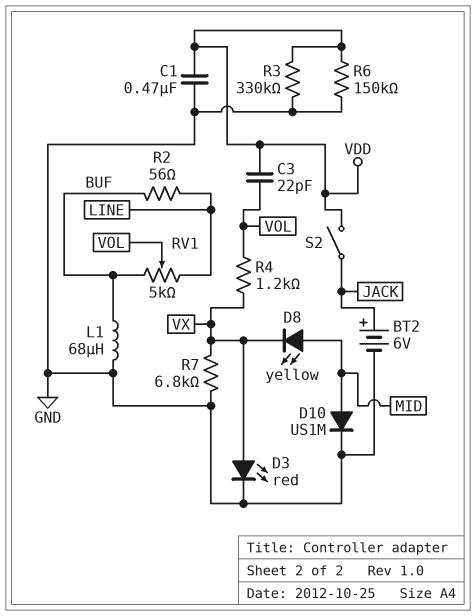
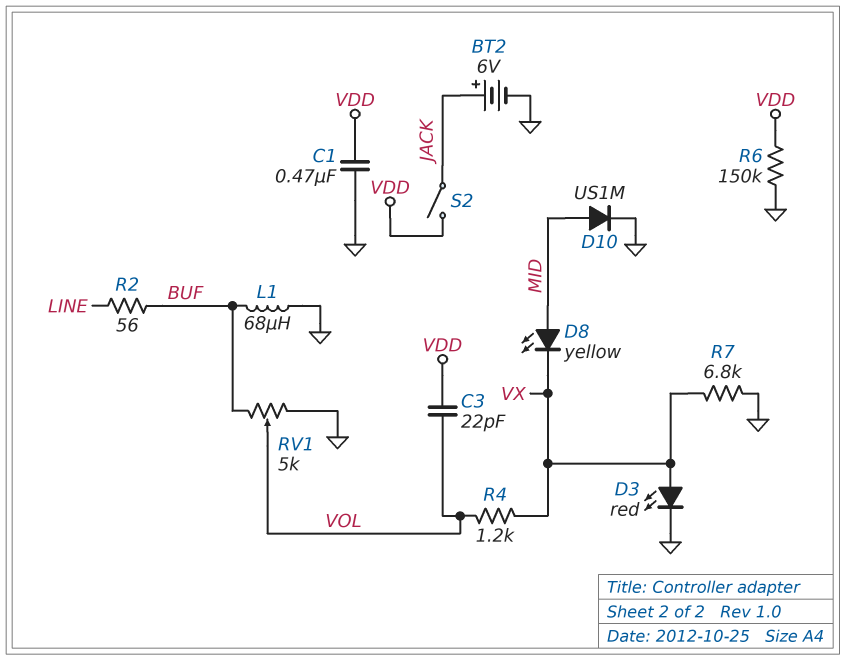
R3: 330k (GND, VDD) -> none
RV1: 5k (BUF, LINE, wiper VOL) -> 5k (BUF, GND, wiper VOL)

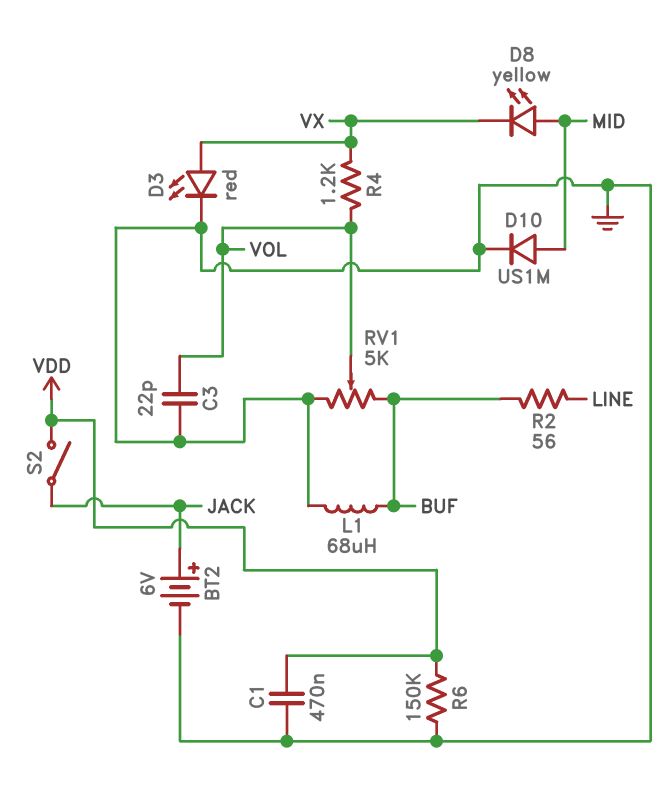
C3: 22pF (VDD, VOL) -> 22pF (GND, VOL)
R7: 6.8k (GND, VX) -> none

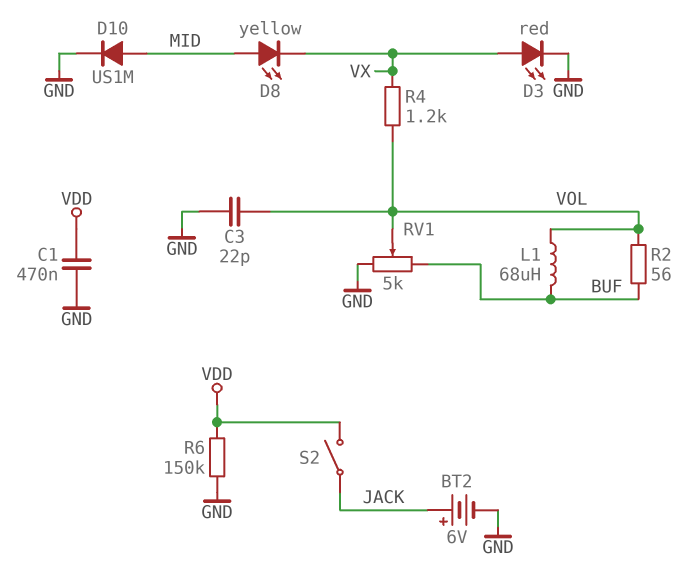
L1: 68uH (BUF, GND) -> 68uH (BUF, VOL)
R2: 56 (BUF, LINE) -> 56 (BUF, VOL)

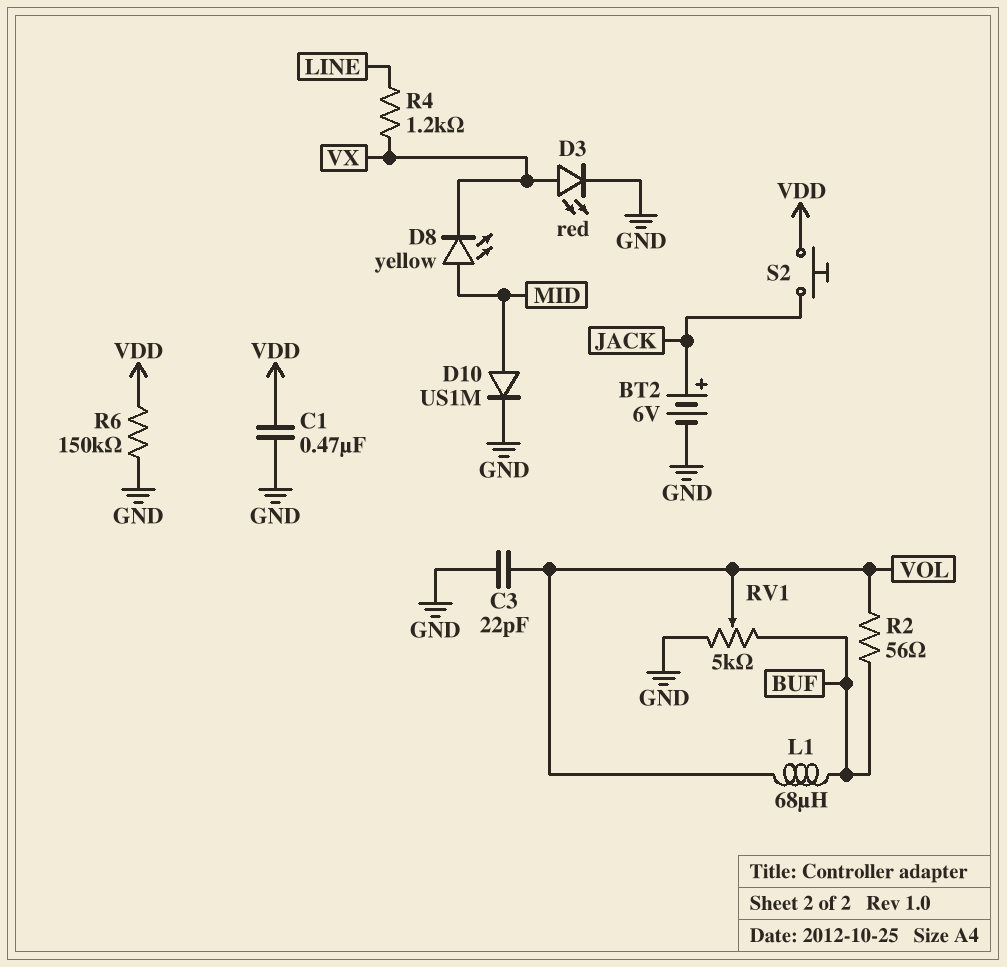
R4: 1.2k (VOL, VX) -> 1.2k (LINE, VX)
S2: switch (JACK, VDD) -> button (JACK, VDD)

